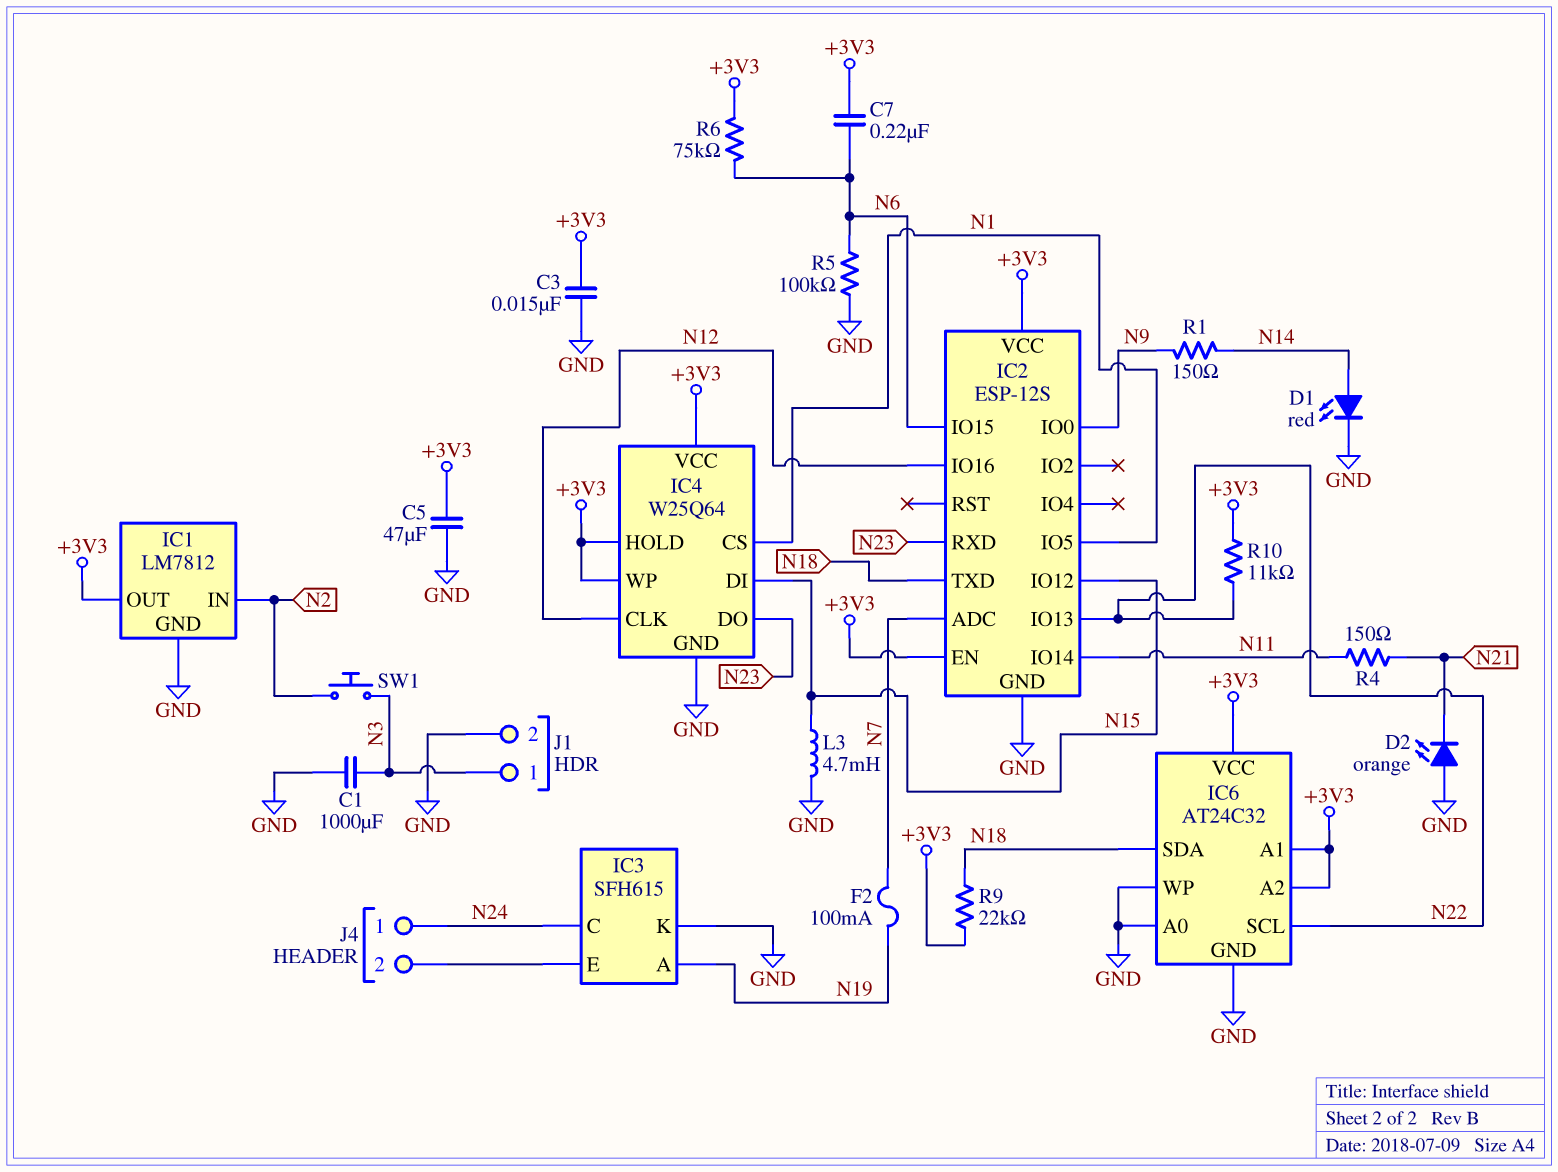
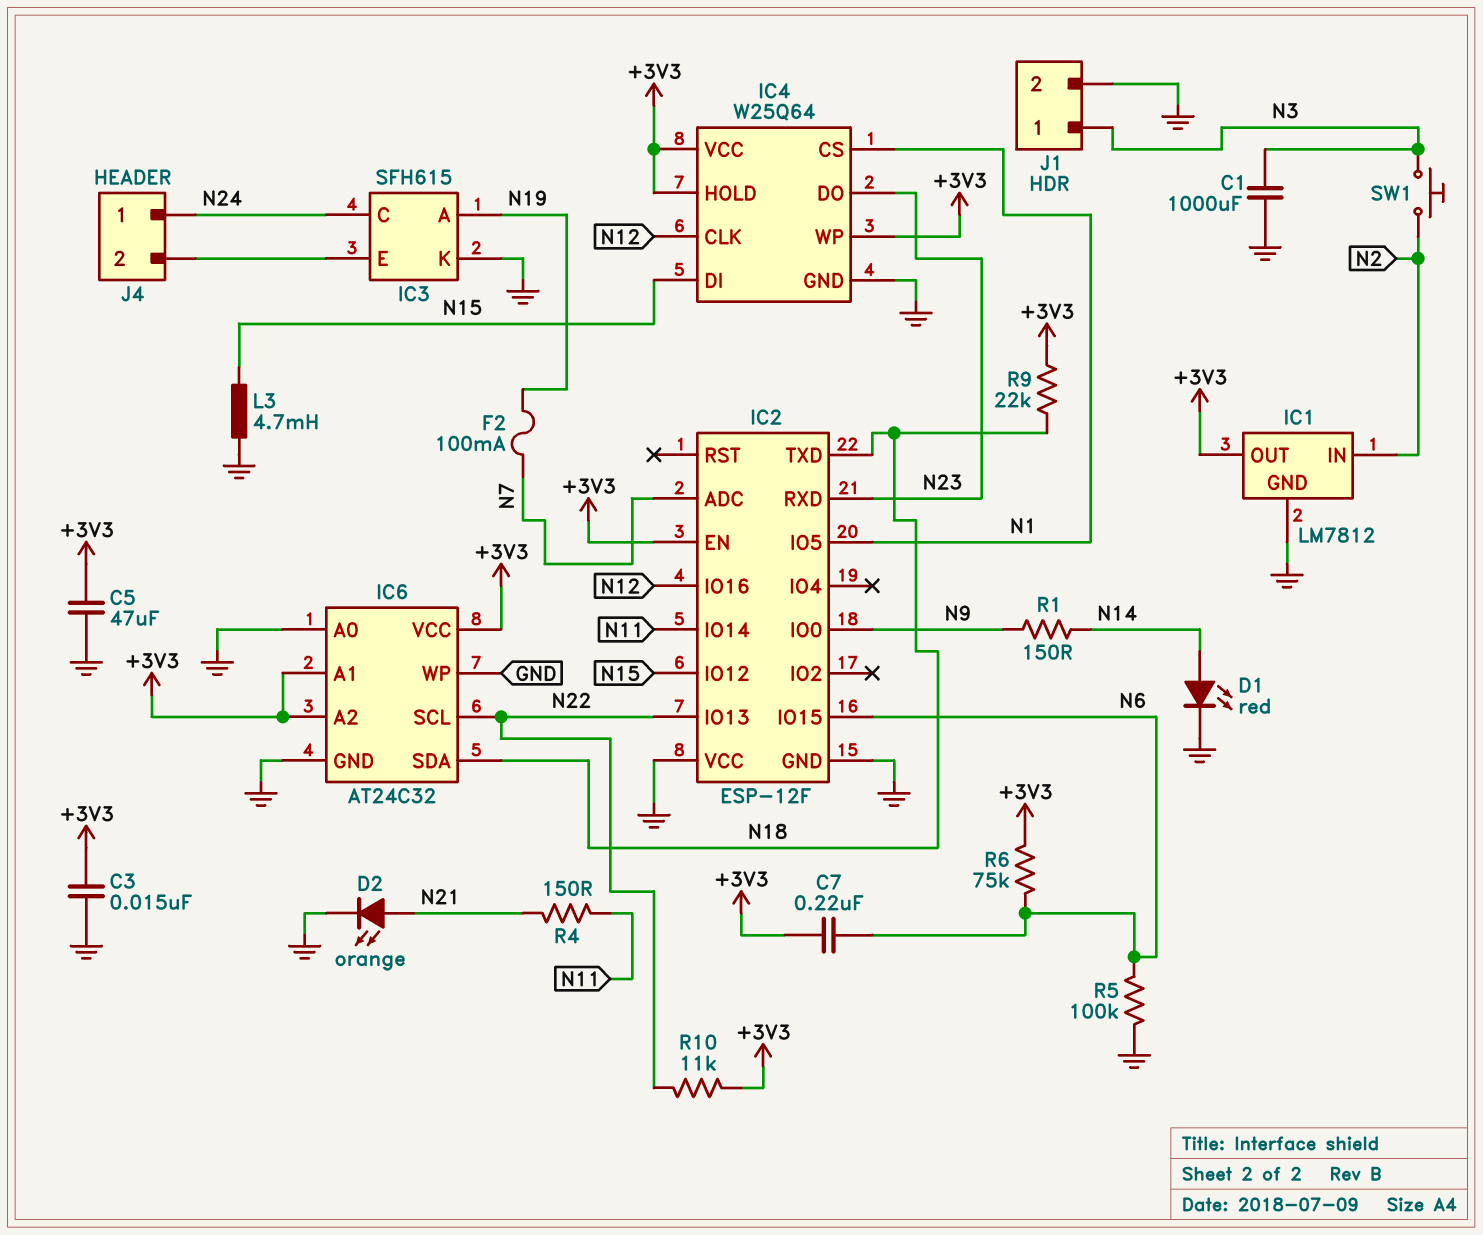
D2: LED orange (A GND, K N21) -> LED orange (A N21, K GND)
IC2: ESP-12S -> ESP-12F
IC2 pin VCC: +3V3 -> GND

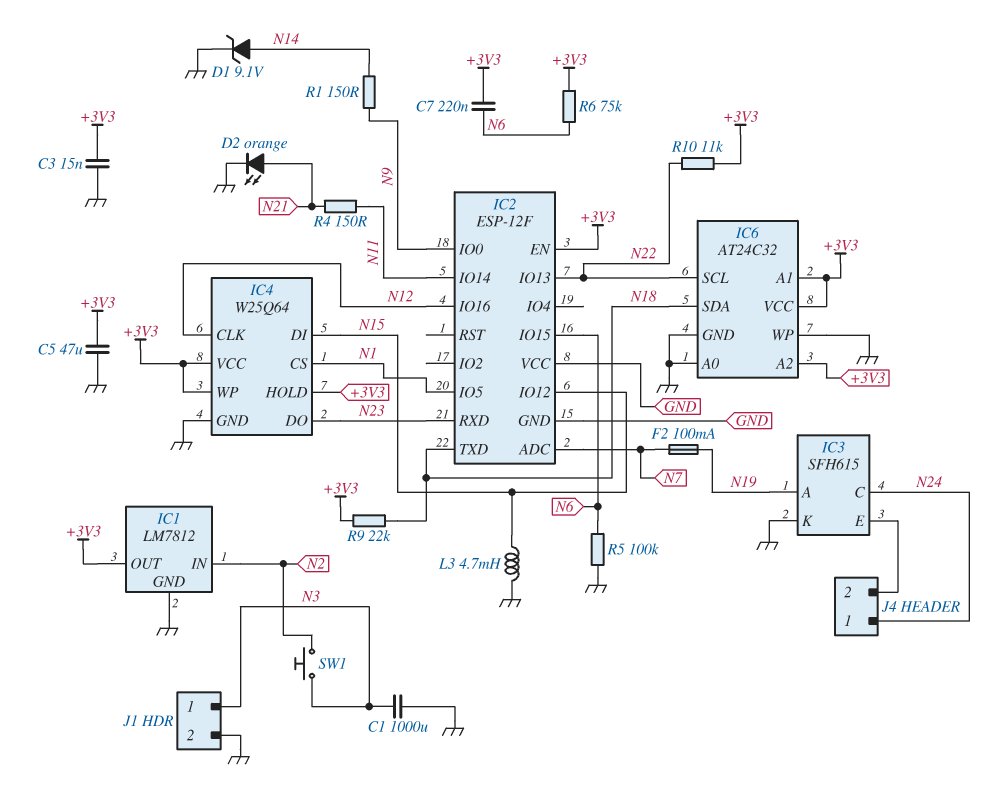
D1: LED red (A N14, K GND) -> zener 9.1V (A N14, K GND)

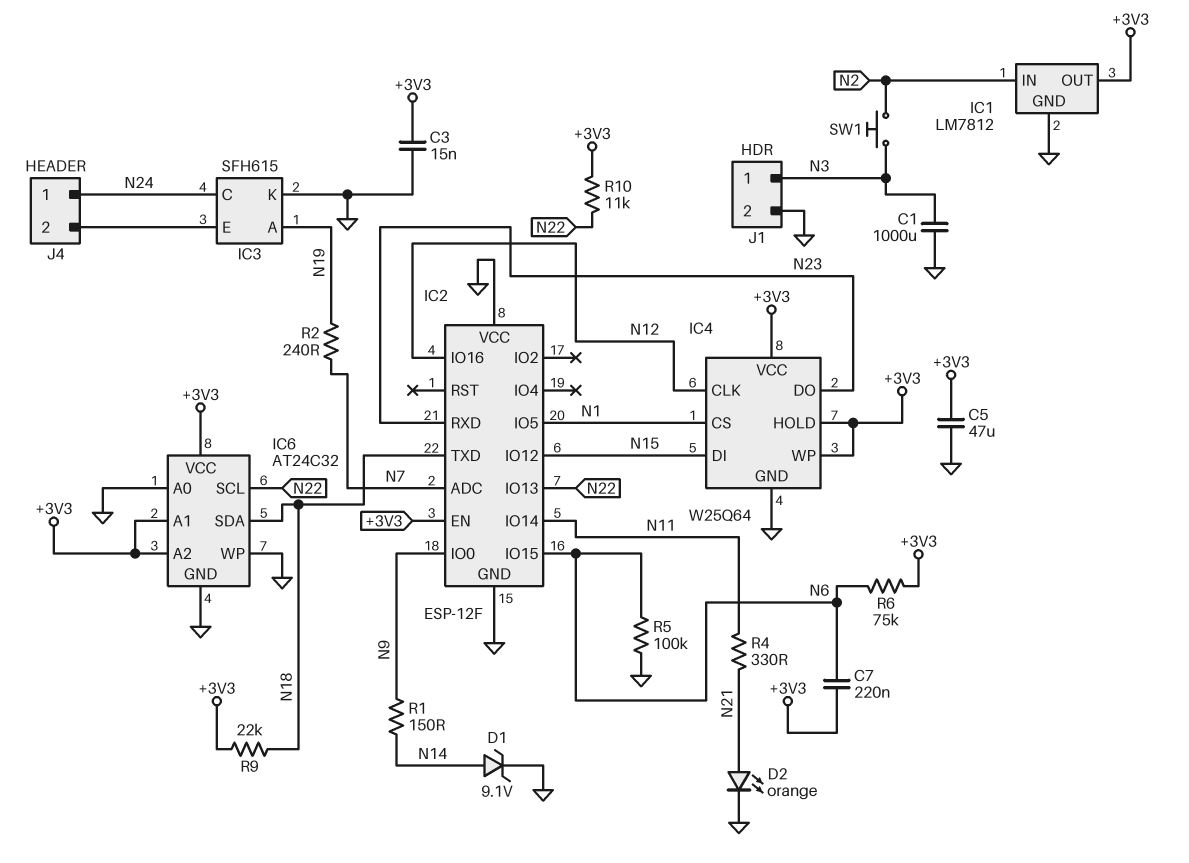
F2: 100mA (N7, N19) -> none
L3: 4.7mH (GND, N15) -> none
R2: none -> 240 (N7, N19)
R4: 150 (N11, N21) -> 330 (N11, N21)

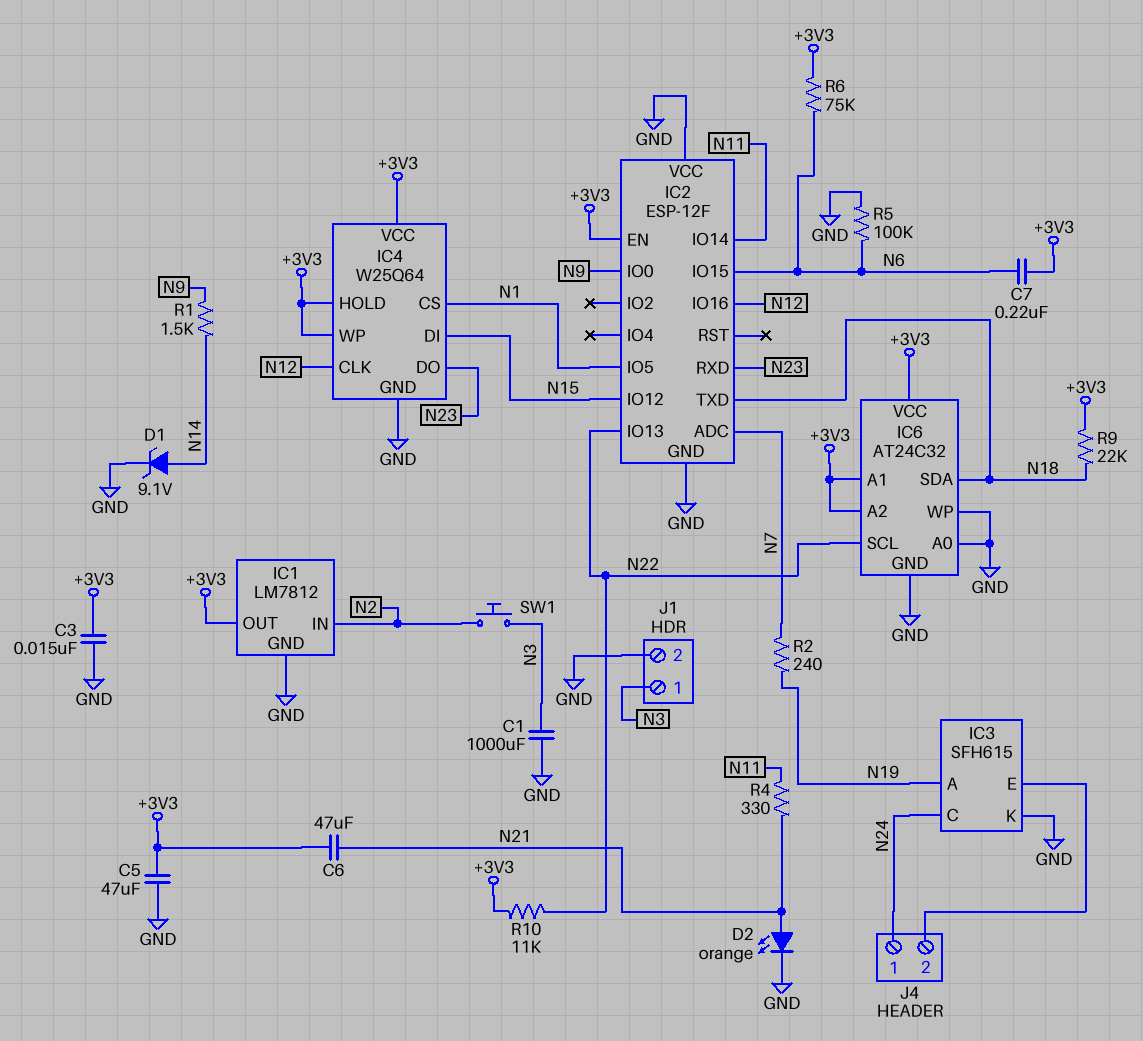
C6: none -> 47uF (+3V3, N21)
R1: 150 (N9, N14) -> 1.5k (N9, N14)

